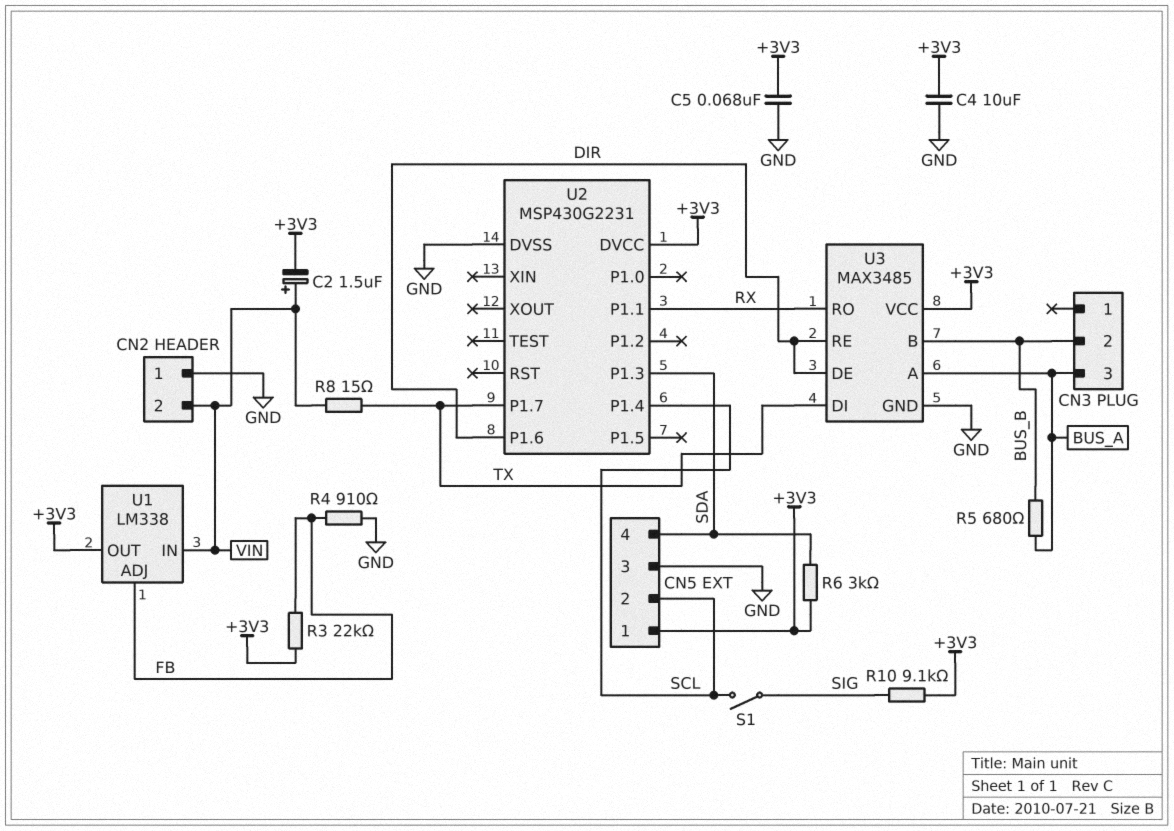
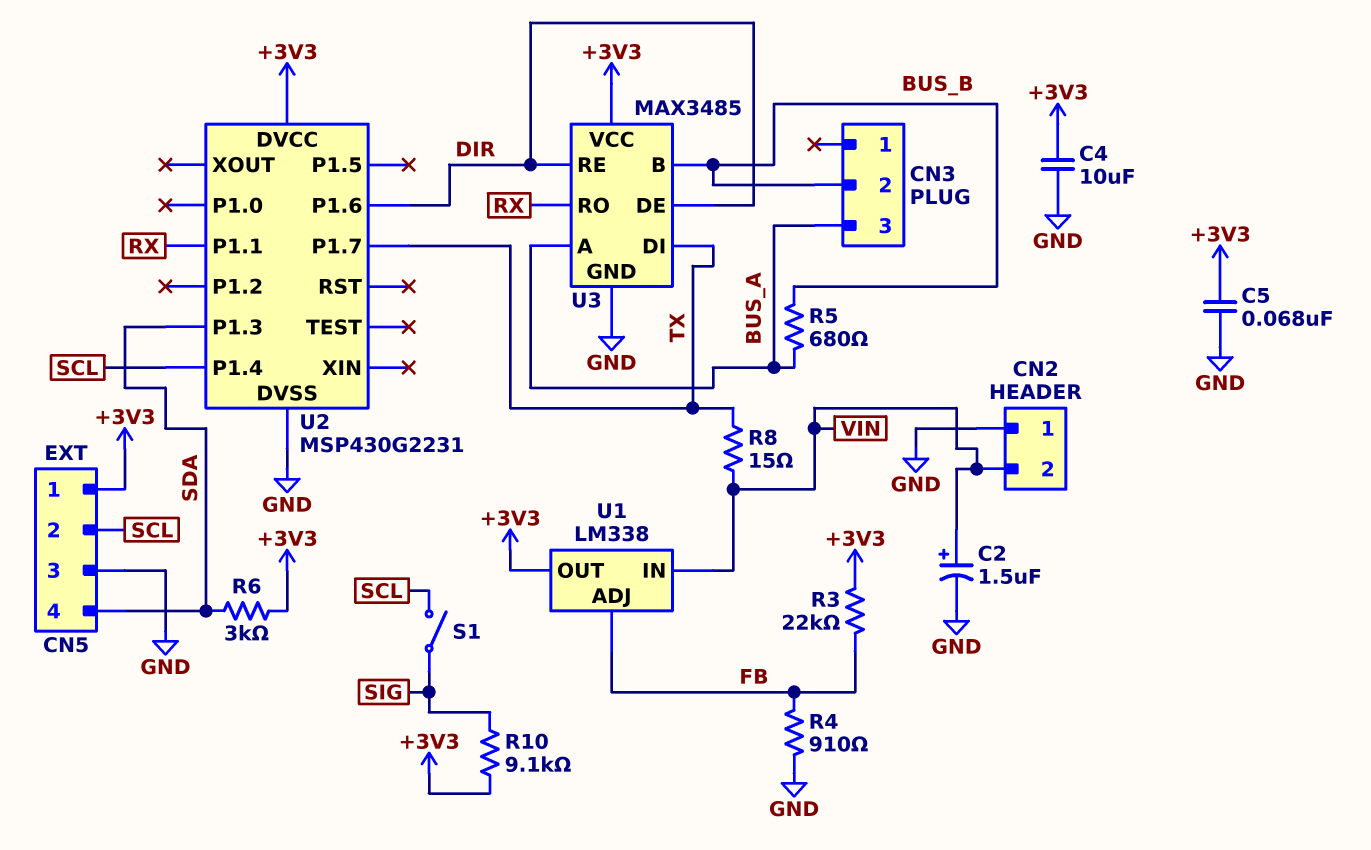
C2: 1.5uF (plus VIN, minus +3V3) -> 1.5uF (plus VIN, minus GND)

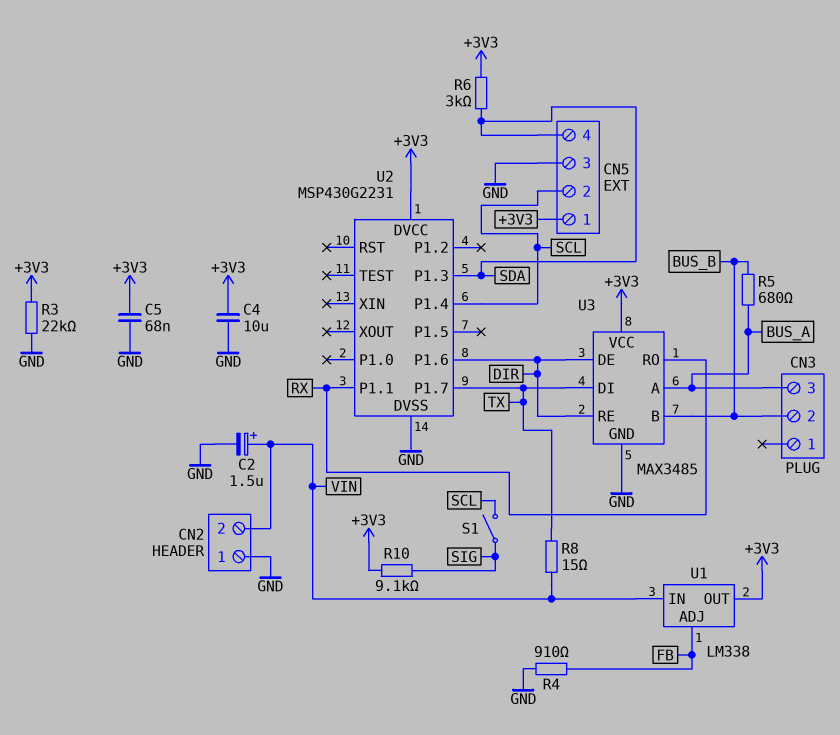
R3: 22k (+3V3, FB) -> 22k (+3V3, GND)

